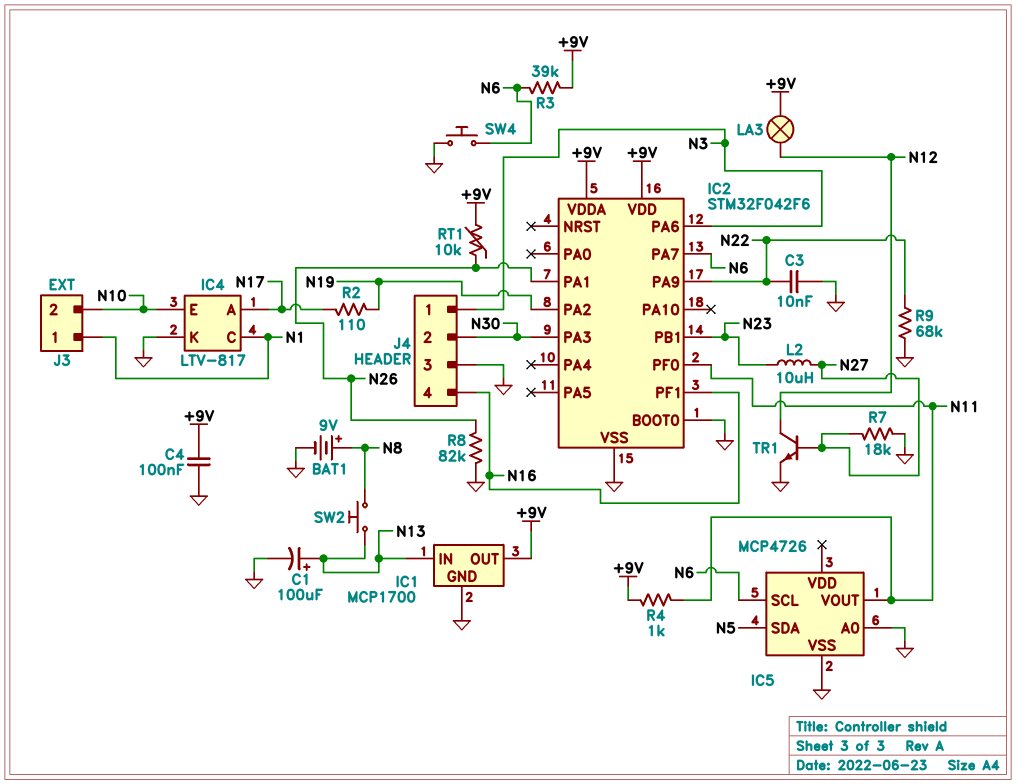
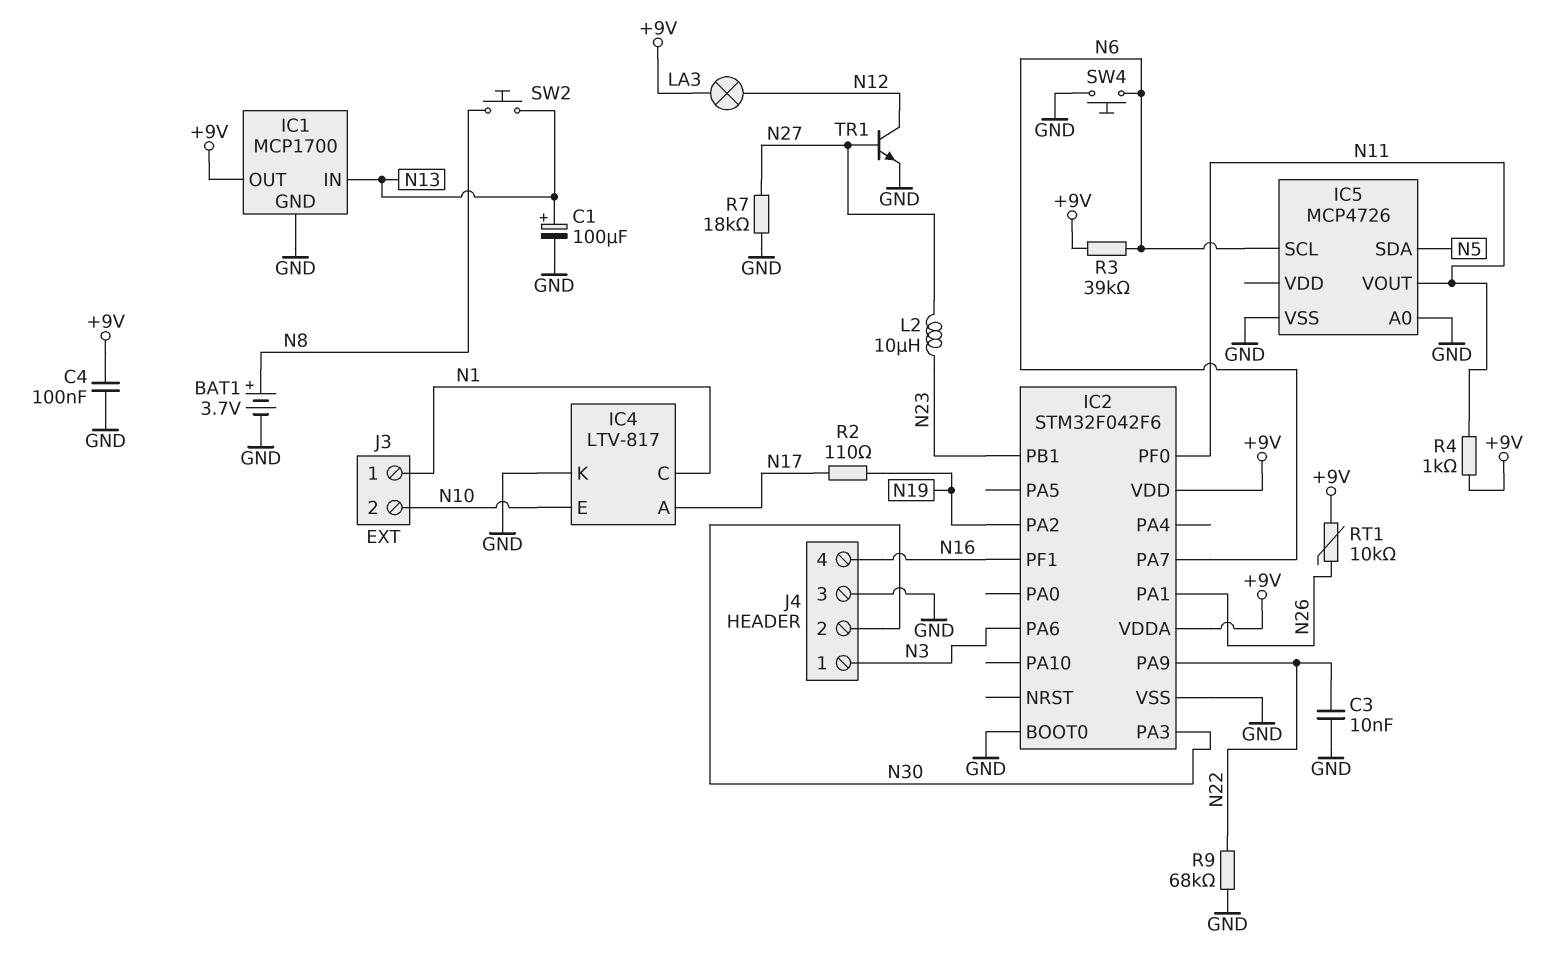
BAT1: 9V (plus N8, minus GND) -> 3.7V (plus N8, minus GND)
R8: 82k (GND, N26) -> none

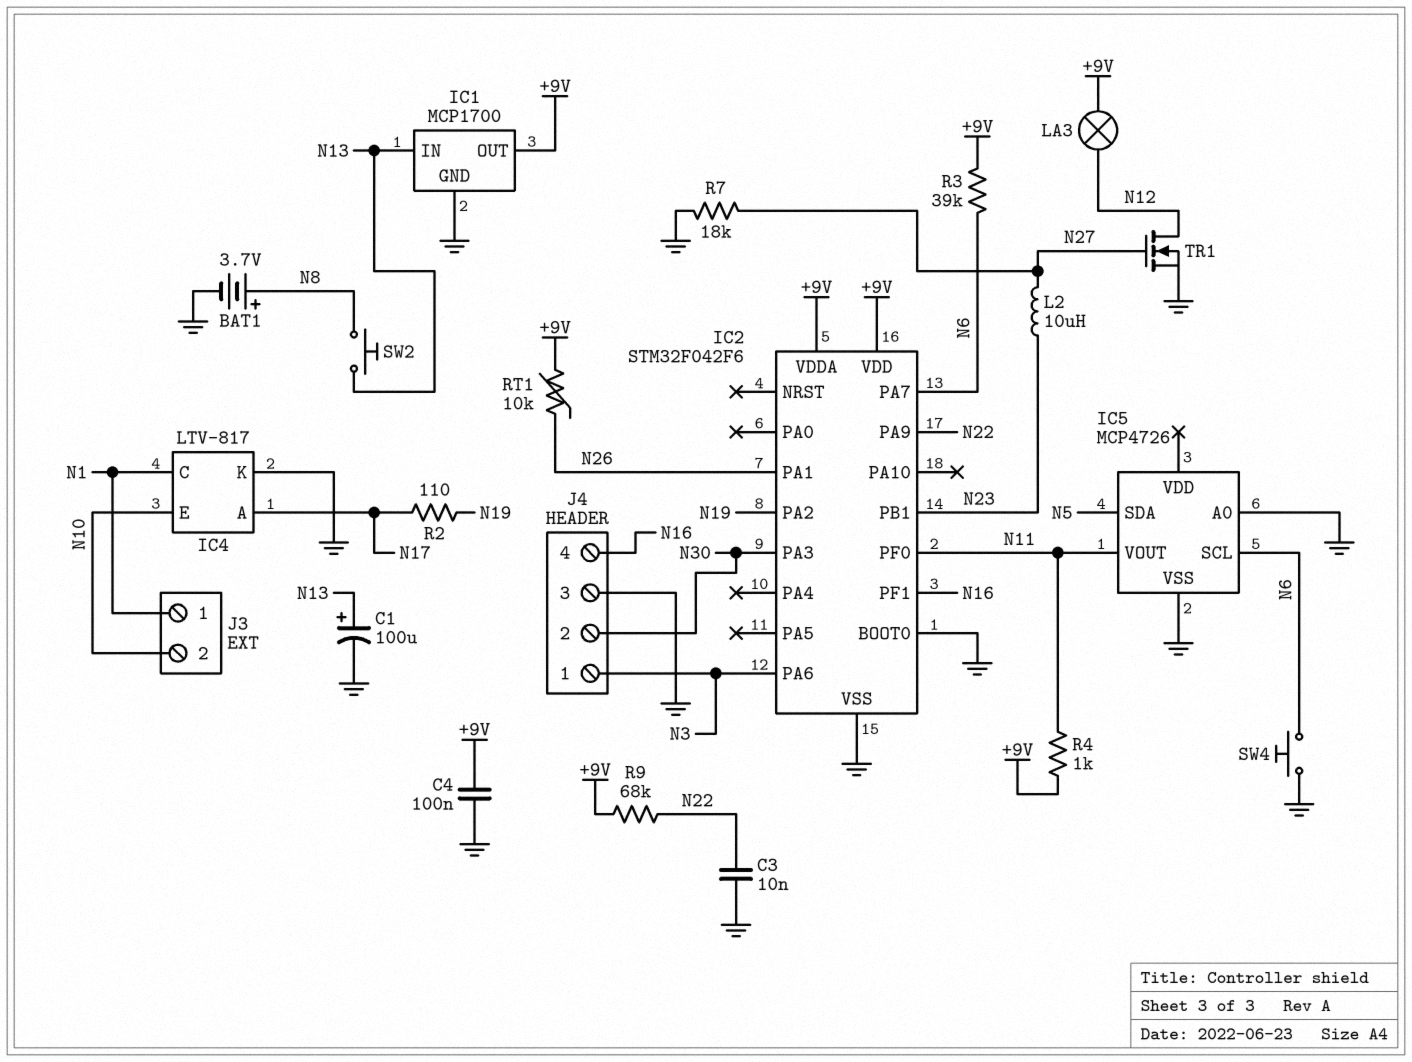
R9: 68k (GND, N22) -> 68k (+9V, N22)
TR1: NPN (B N27, C N12, E GND) -> NMOS (G N27, D N12, S GND)

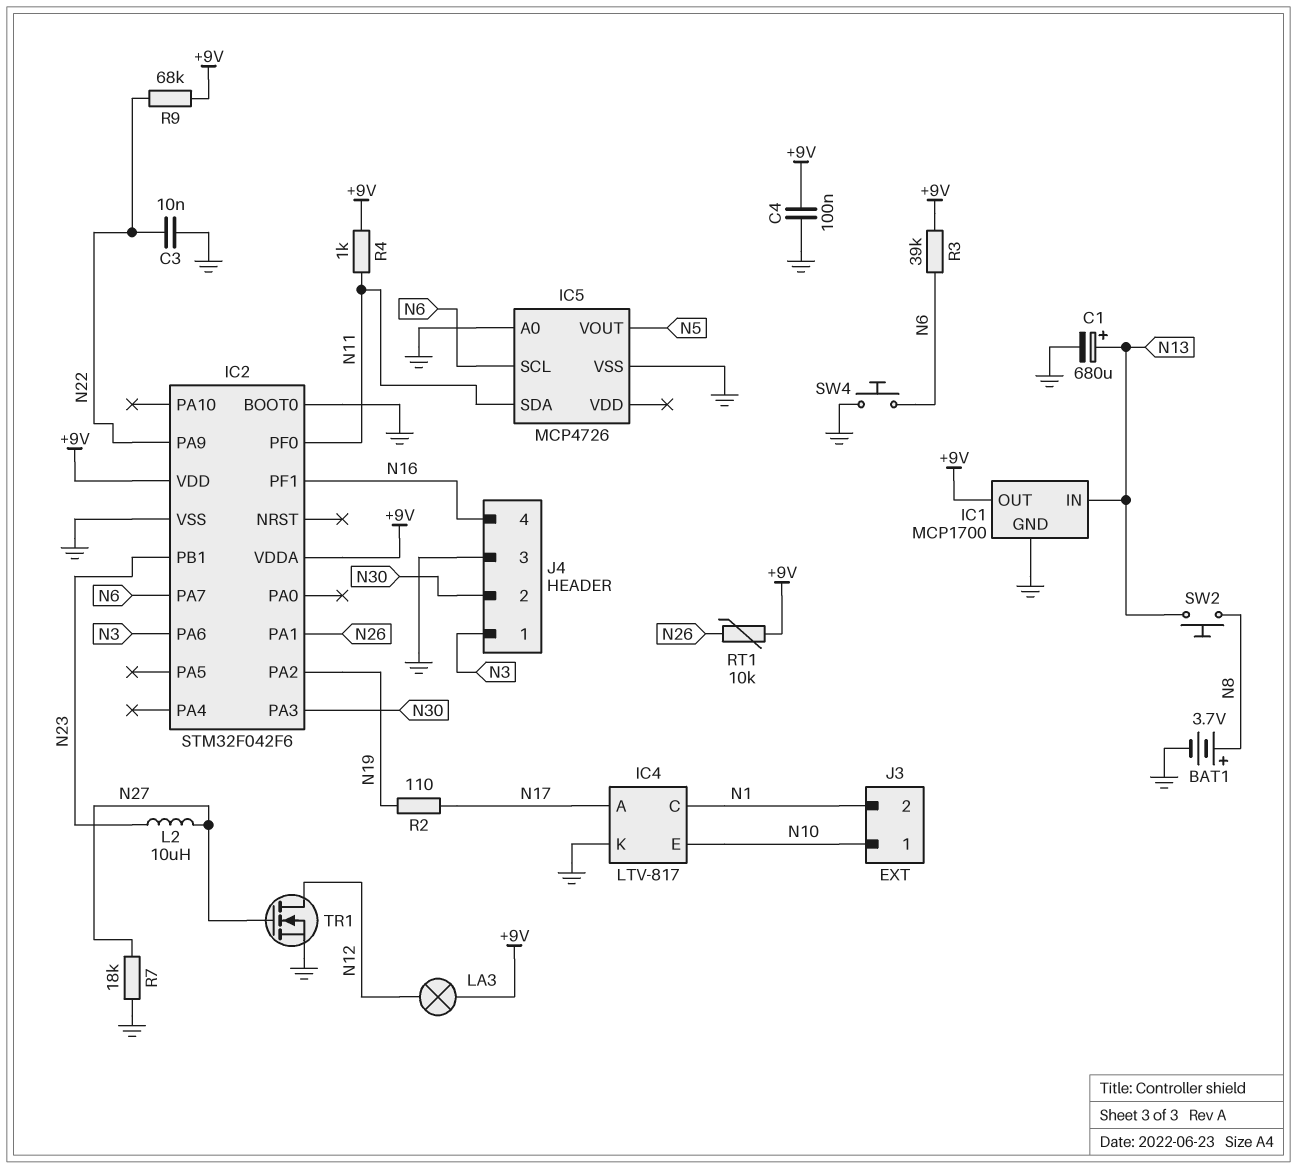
C1: 100uF (plus N13, minus GND) -> 680uF (plus N13, minus GND)
IC5 pin SDA: N5 -> N11
IC5 pin VOUT: N11 -> N5
J3 pin 1: N1 -> N10
J3 pin 2: N10 -> N1

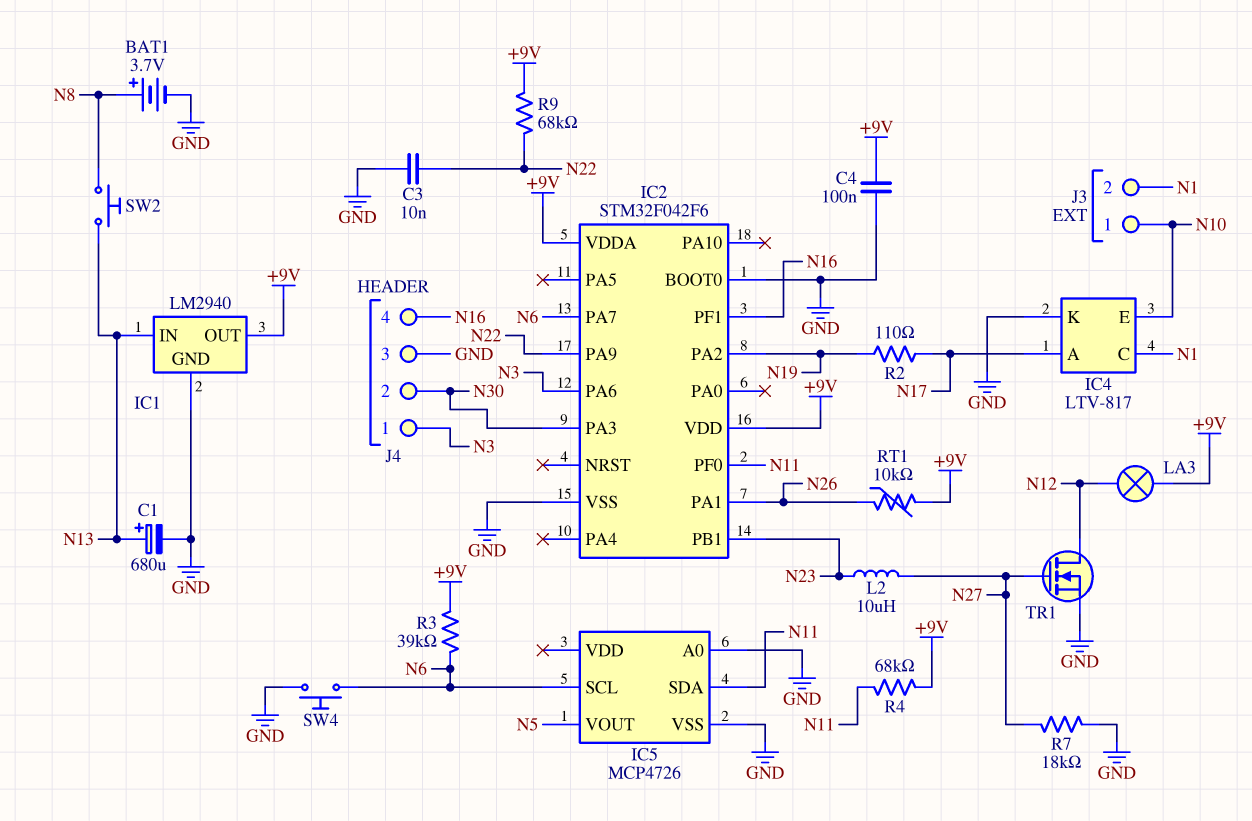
IC1: MCP1700 -> LM2940
R4: 1k (+9V, N11) -> 68k (+9V, N11)

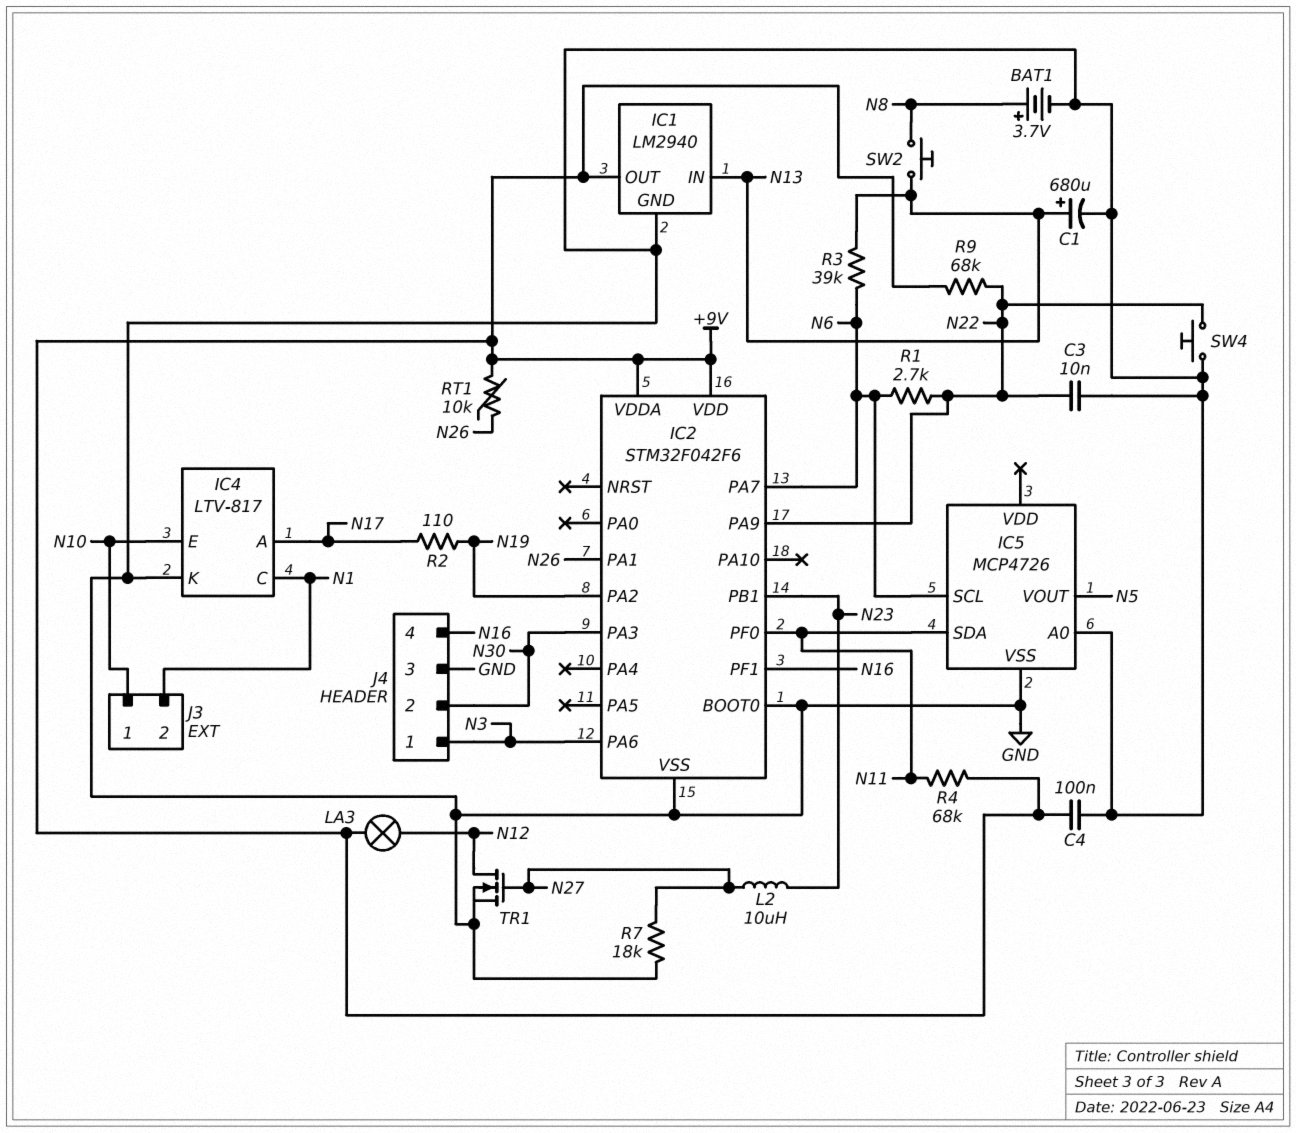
R1: none -> 2.7k (N6, N22)
R3: 39k (+9V, N6) -> 39k (N6, N13)
SW4: button (GND, N6) -> button (GND, N22)

